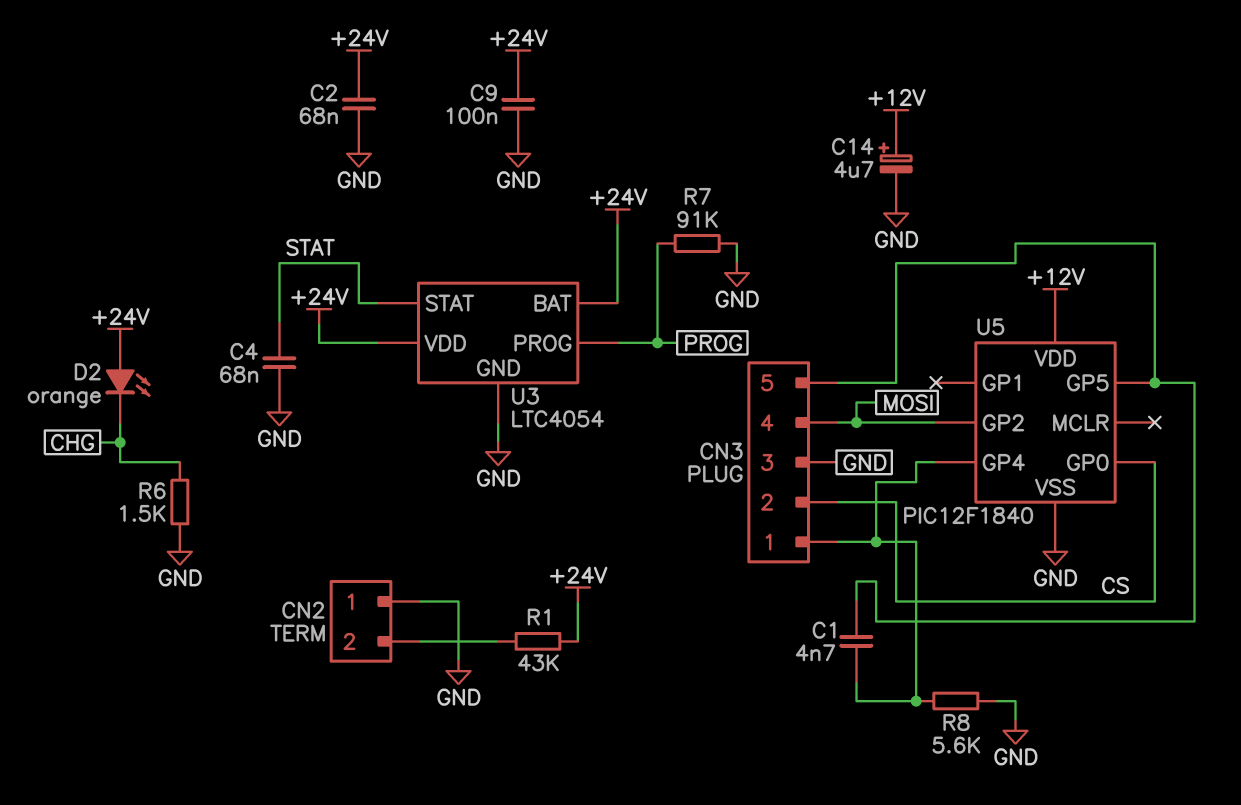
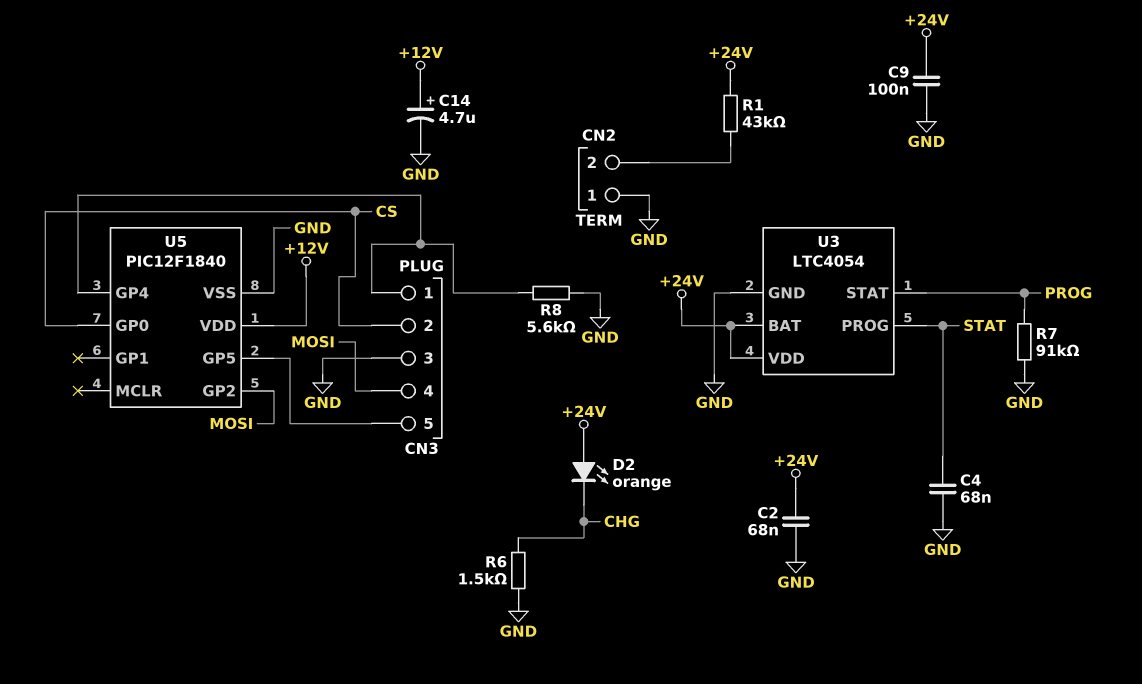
C1: 4.7nF (CN3/1, CN3/5) -> none
U3 pin PROG: PROG -> STAT
U3 pin STAT: STAT -> PROG

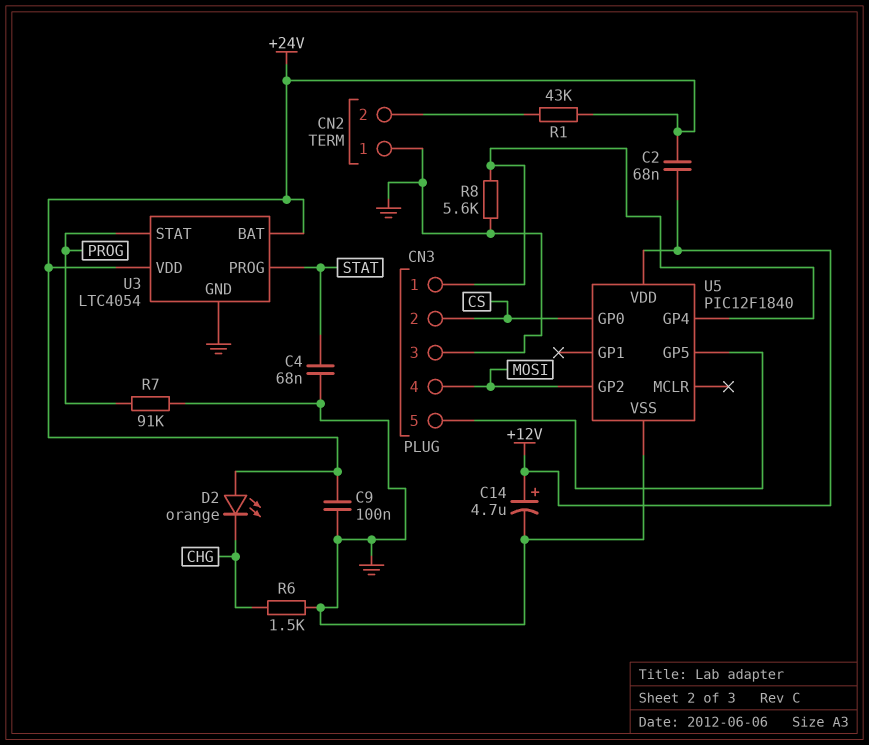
C2: 68nF (+24V, GND) -> 68nF (+12V, +24V)

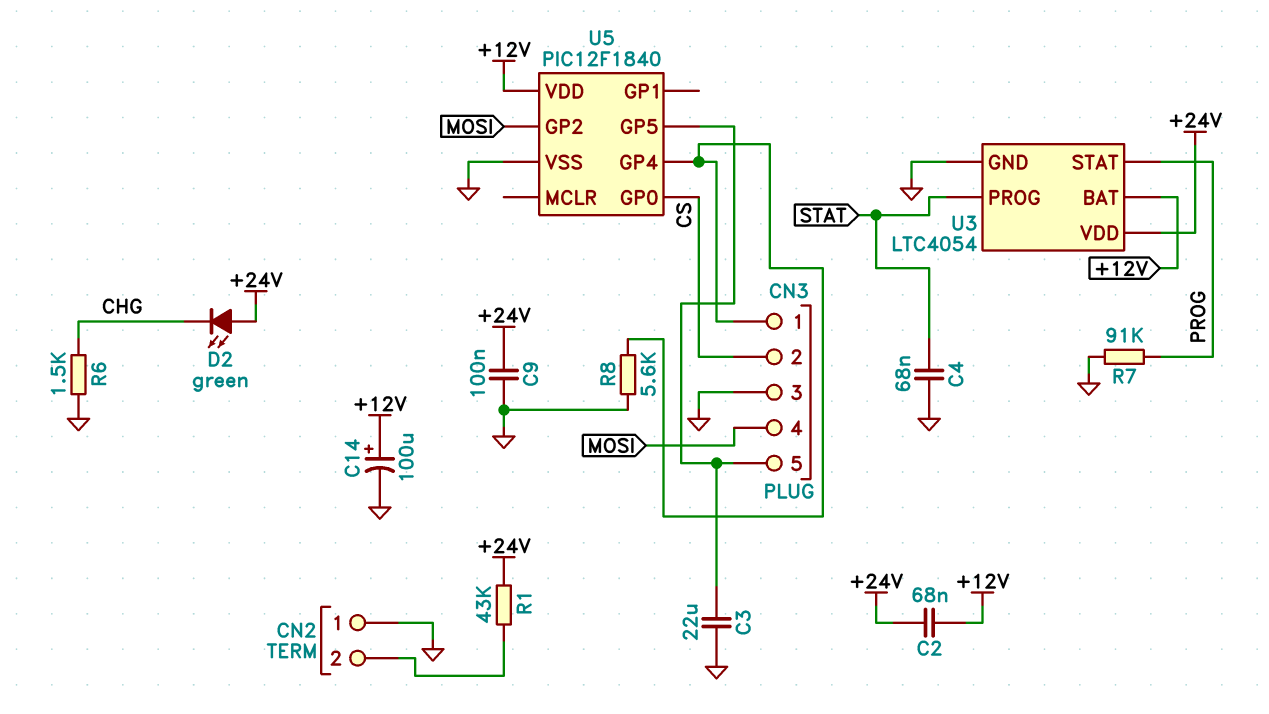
C3: none -> 22uF (CN3/5, GND)
C14: 4.7uF (plus +12V, minus GND) -> 100uF (plus +12V, minus GND)
D2: LED orange (A +24V, K CHG) -> LED green (A +24V, K CHG)
U3 pin BAT: +24V -> +12V

